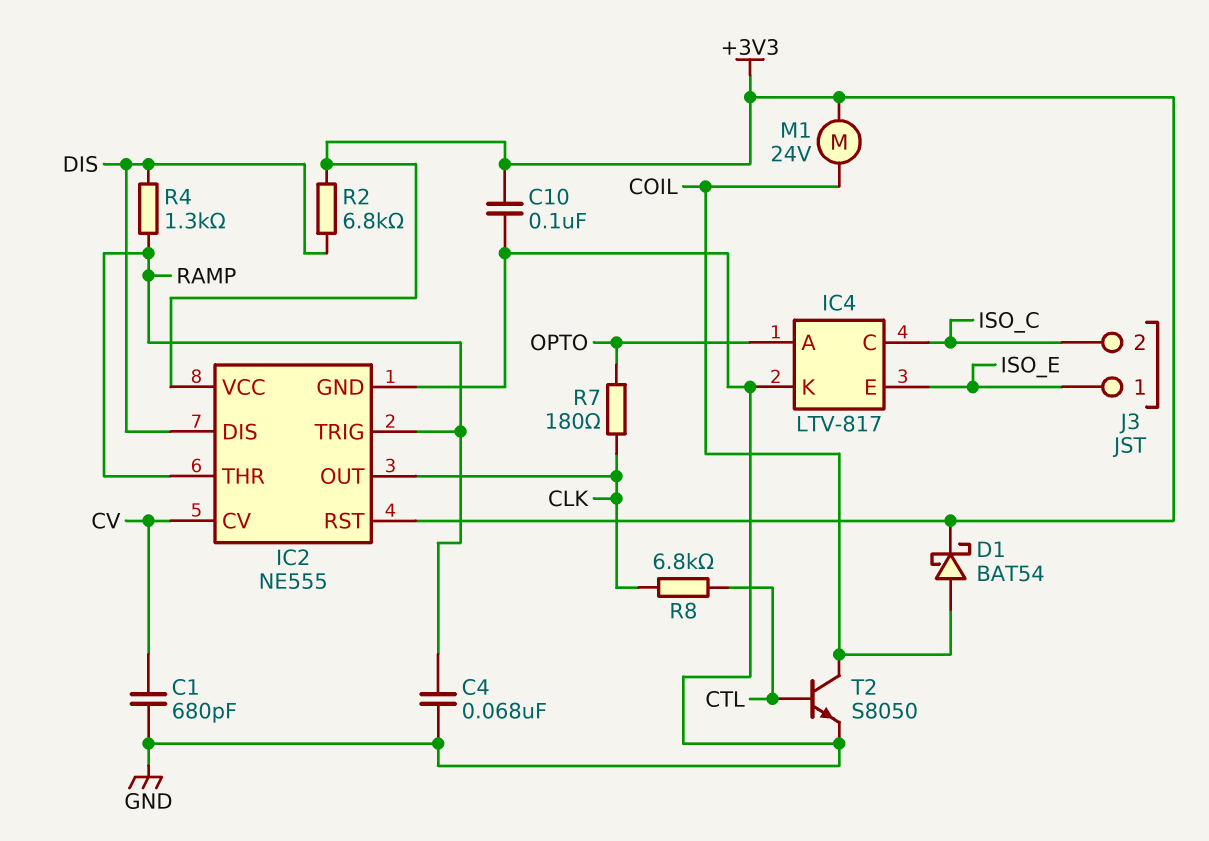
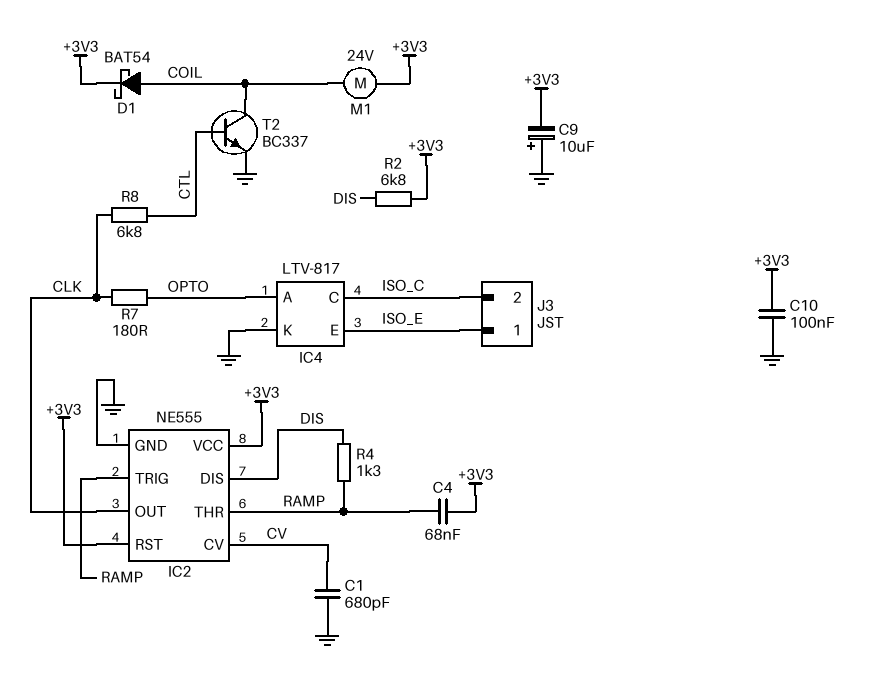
C4: 68nF (GND, RAMP) -> 68nF (+3V3, RAMP)
C9: none -> 10uF (plus GND, minus +3V3)
T2: NPN S8050 (B CTL, C COIL, E GND) -> NPN BC337 (B CTL, C COIL, E GND)

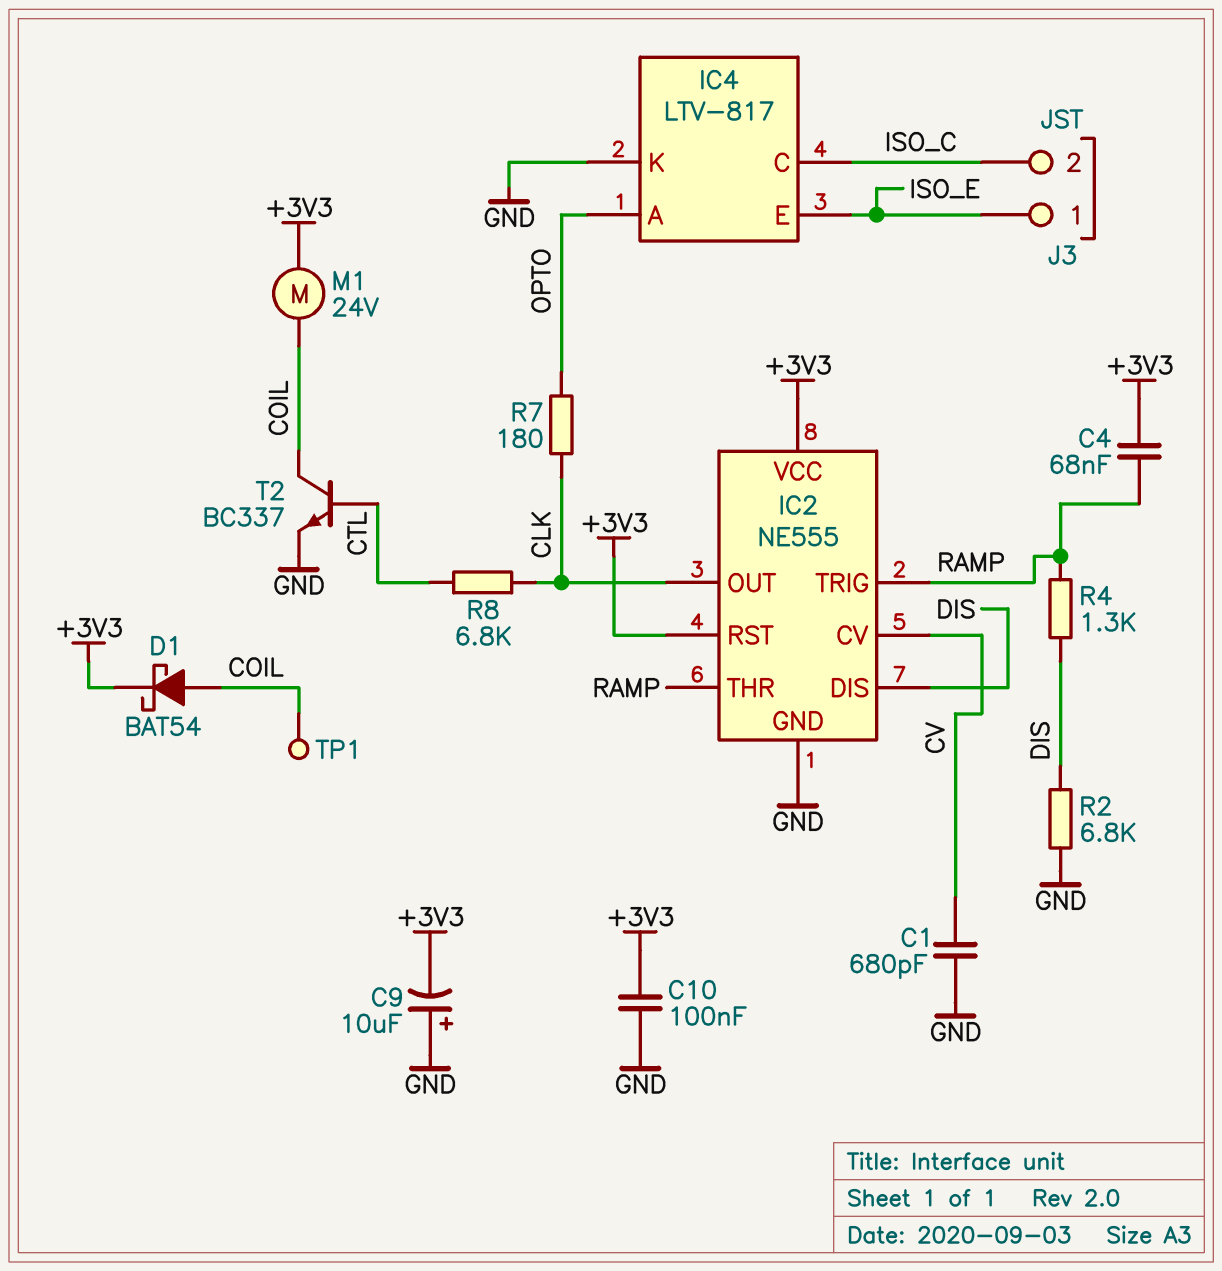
R2: 6.8k (+3V3, DIS) -> 6.8k (DIS, GND)
TP1: none -> test point (COIL)

